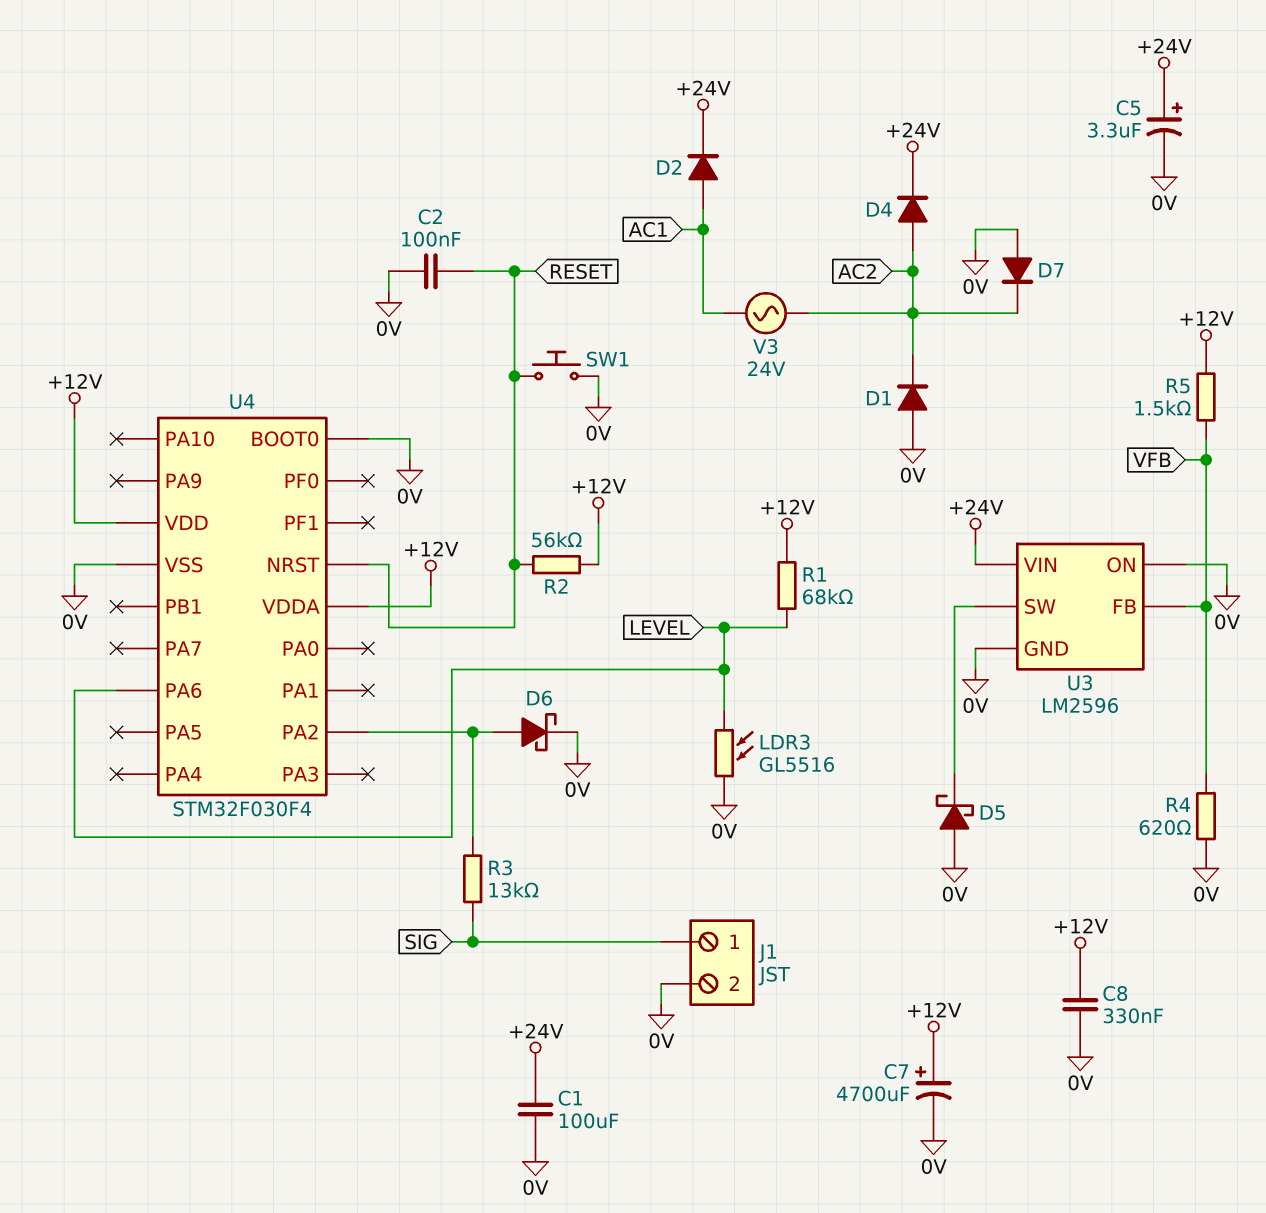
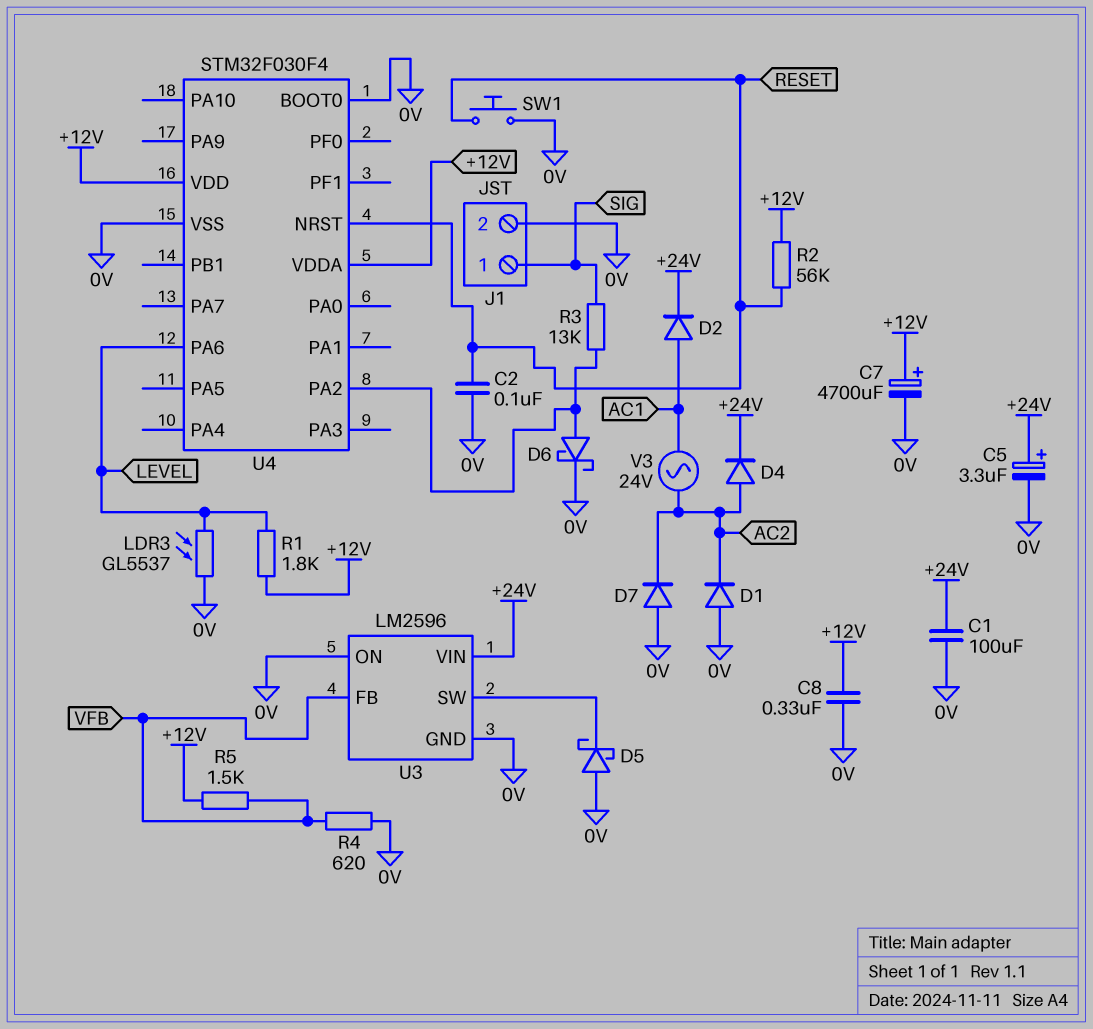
LDR3: GL5516 (0V, LEVEL) -> GL5537 (0V, LEVEL)
R1: 68k (+12V, LEVEL) -> 1.8k (+12V, LEVEL)

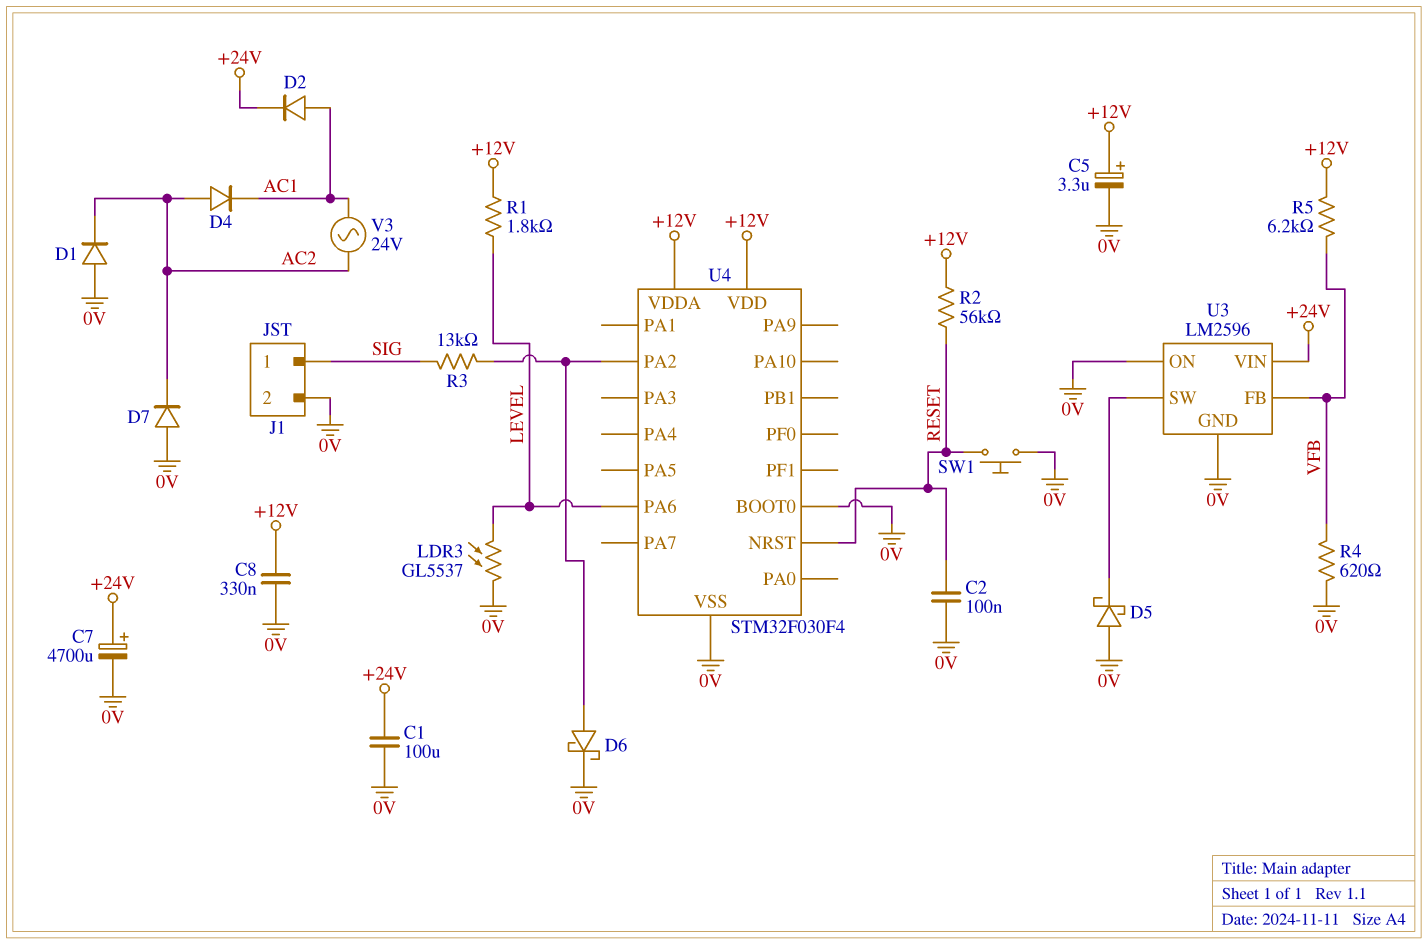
C5: 3.3uF (plus +24V, minus 0V) -> 3.3uF (plus +12V, minus 0V)
C7: 4700uF (plus +12V, minus 0V) -> 4700uF (plus +24V, minus 0V)
D4: diode (A AC2, K +24V) -> diode (A AC2, K AC1)
R5: 1.5k (+12V, VFB) -> 6.2k (+12V, VFB)

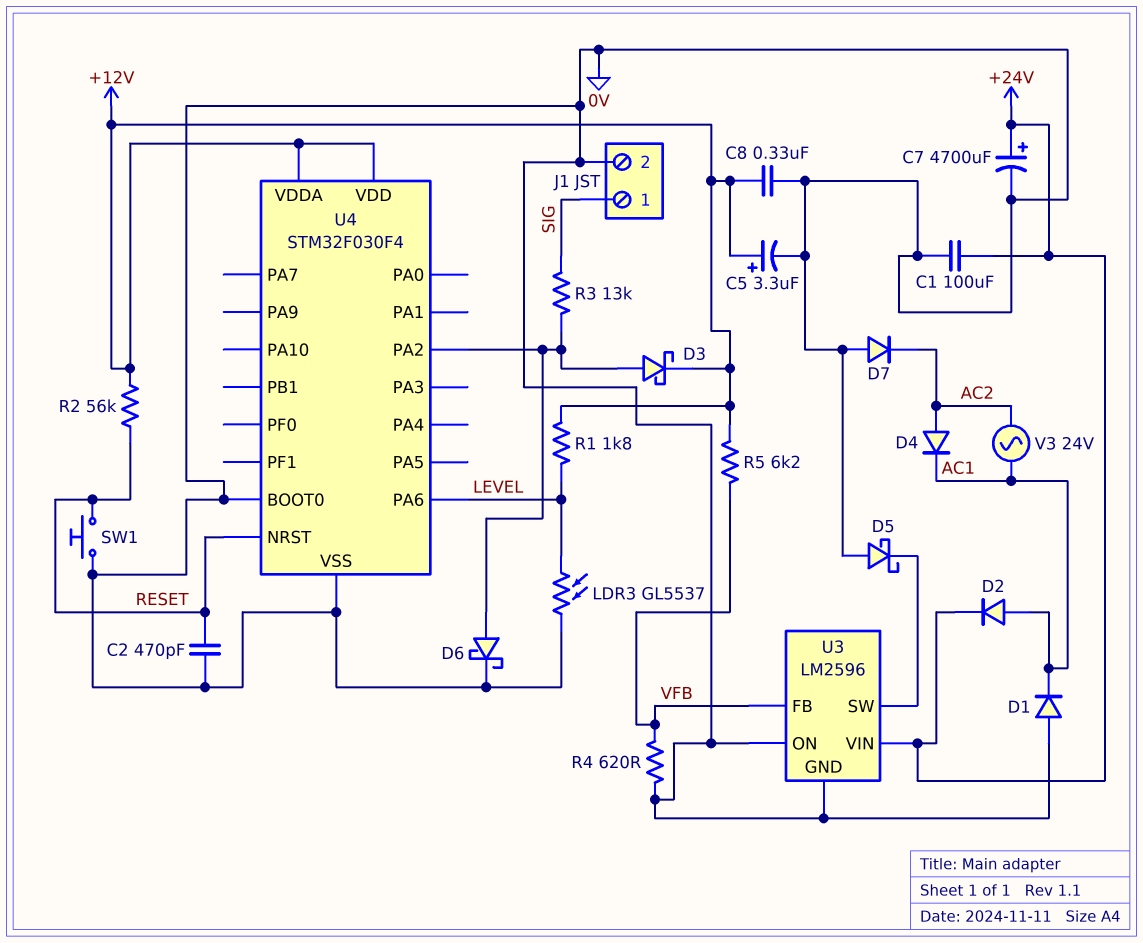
C2: 100nF (0V, RESET) -> 470pF (0V, RESET)
D1: diode (A 0V, K AC2) -> diode (A 0V, K AC1)
D3: none -> schottky (A U4/PA2, K +12V)

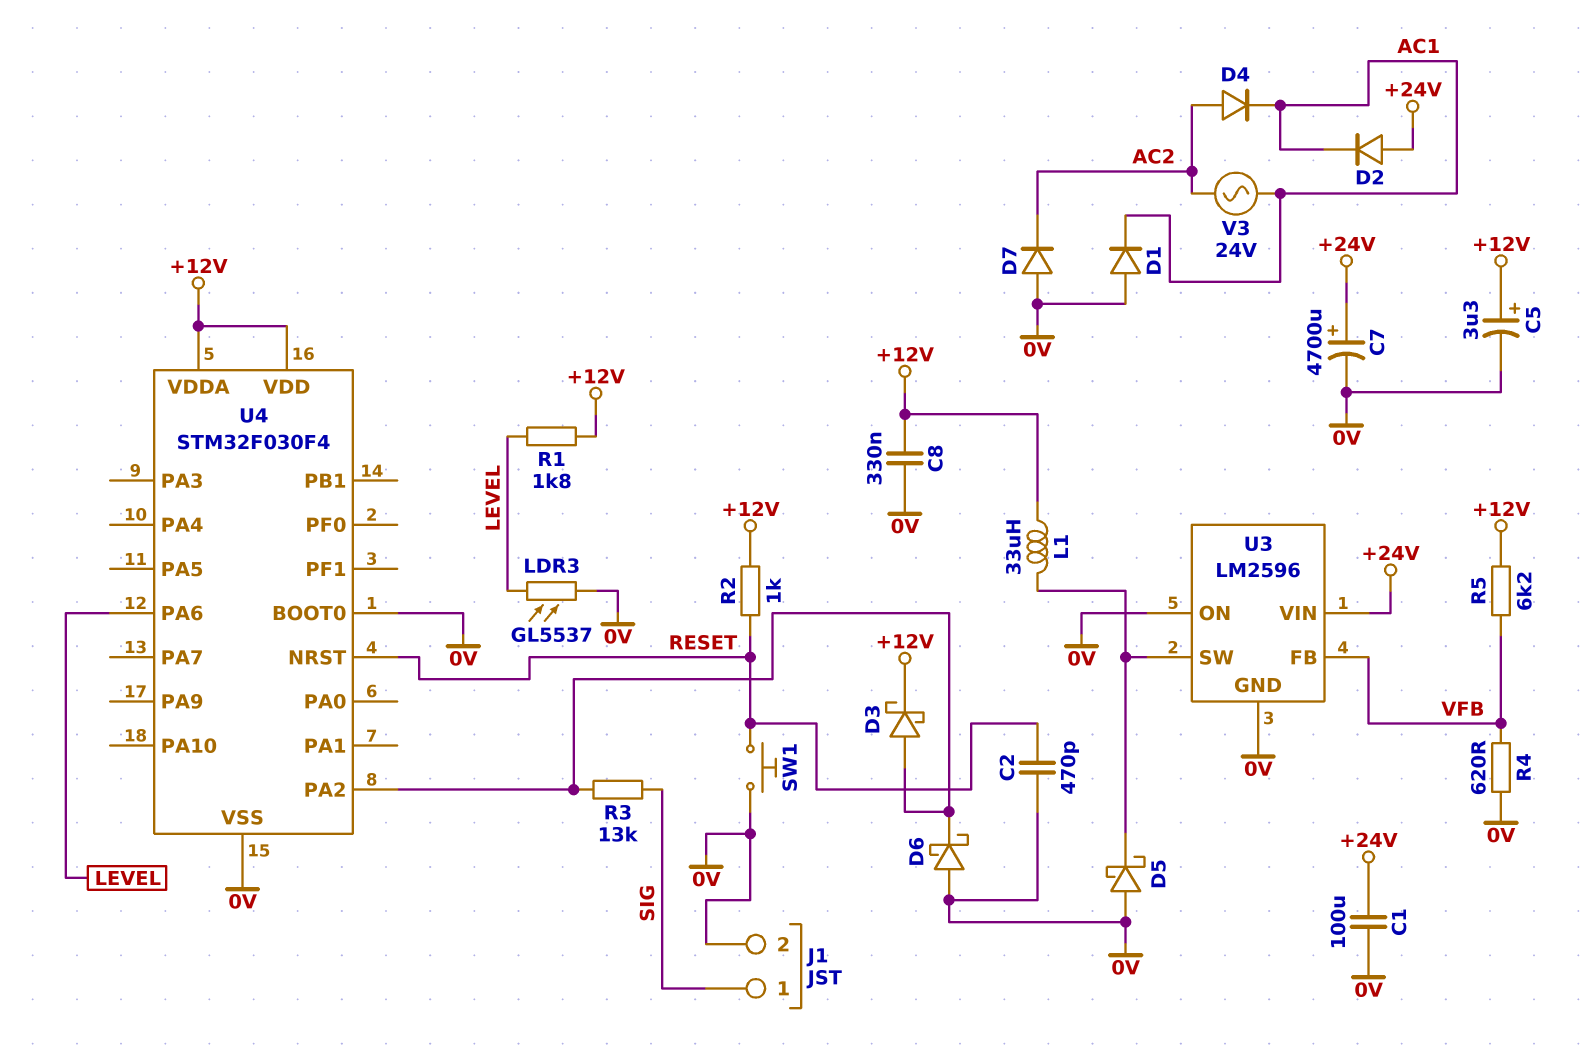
D2: diode (A AC1, K +24V) -> diode (A +24V, K AC1)
D6: schottky (A U4/PA2, K 0V) -> schottky (A 0V, K U4/PA2)
L1: none -> 33uH (+12V, U3/SW)
R2: 56k (+12V, RESET) -> 1k (+12V, RESET)

